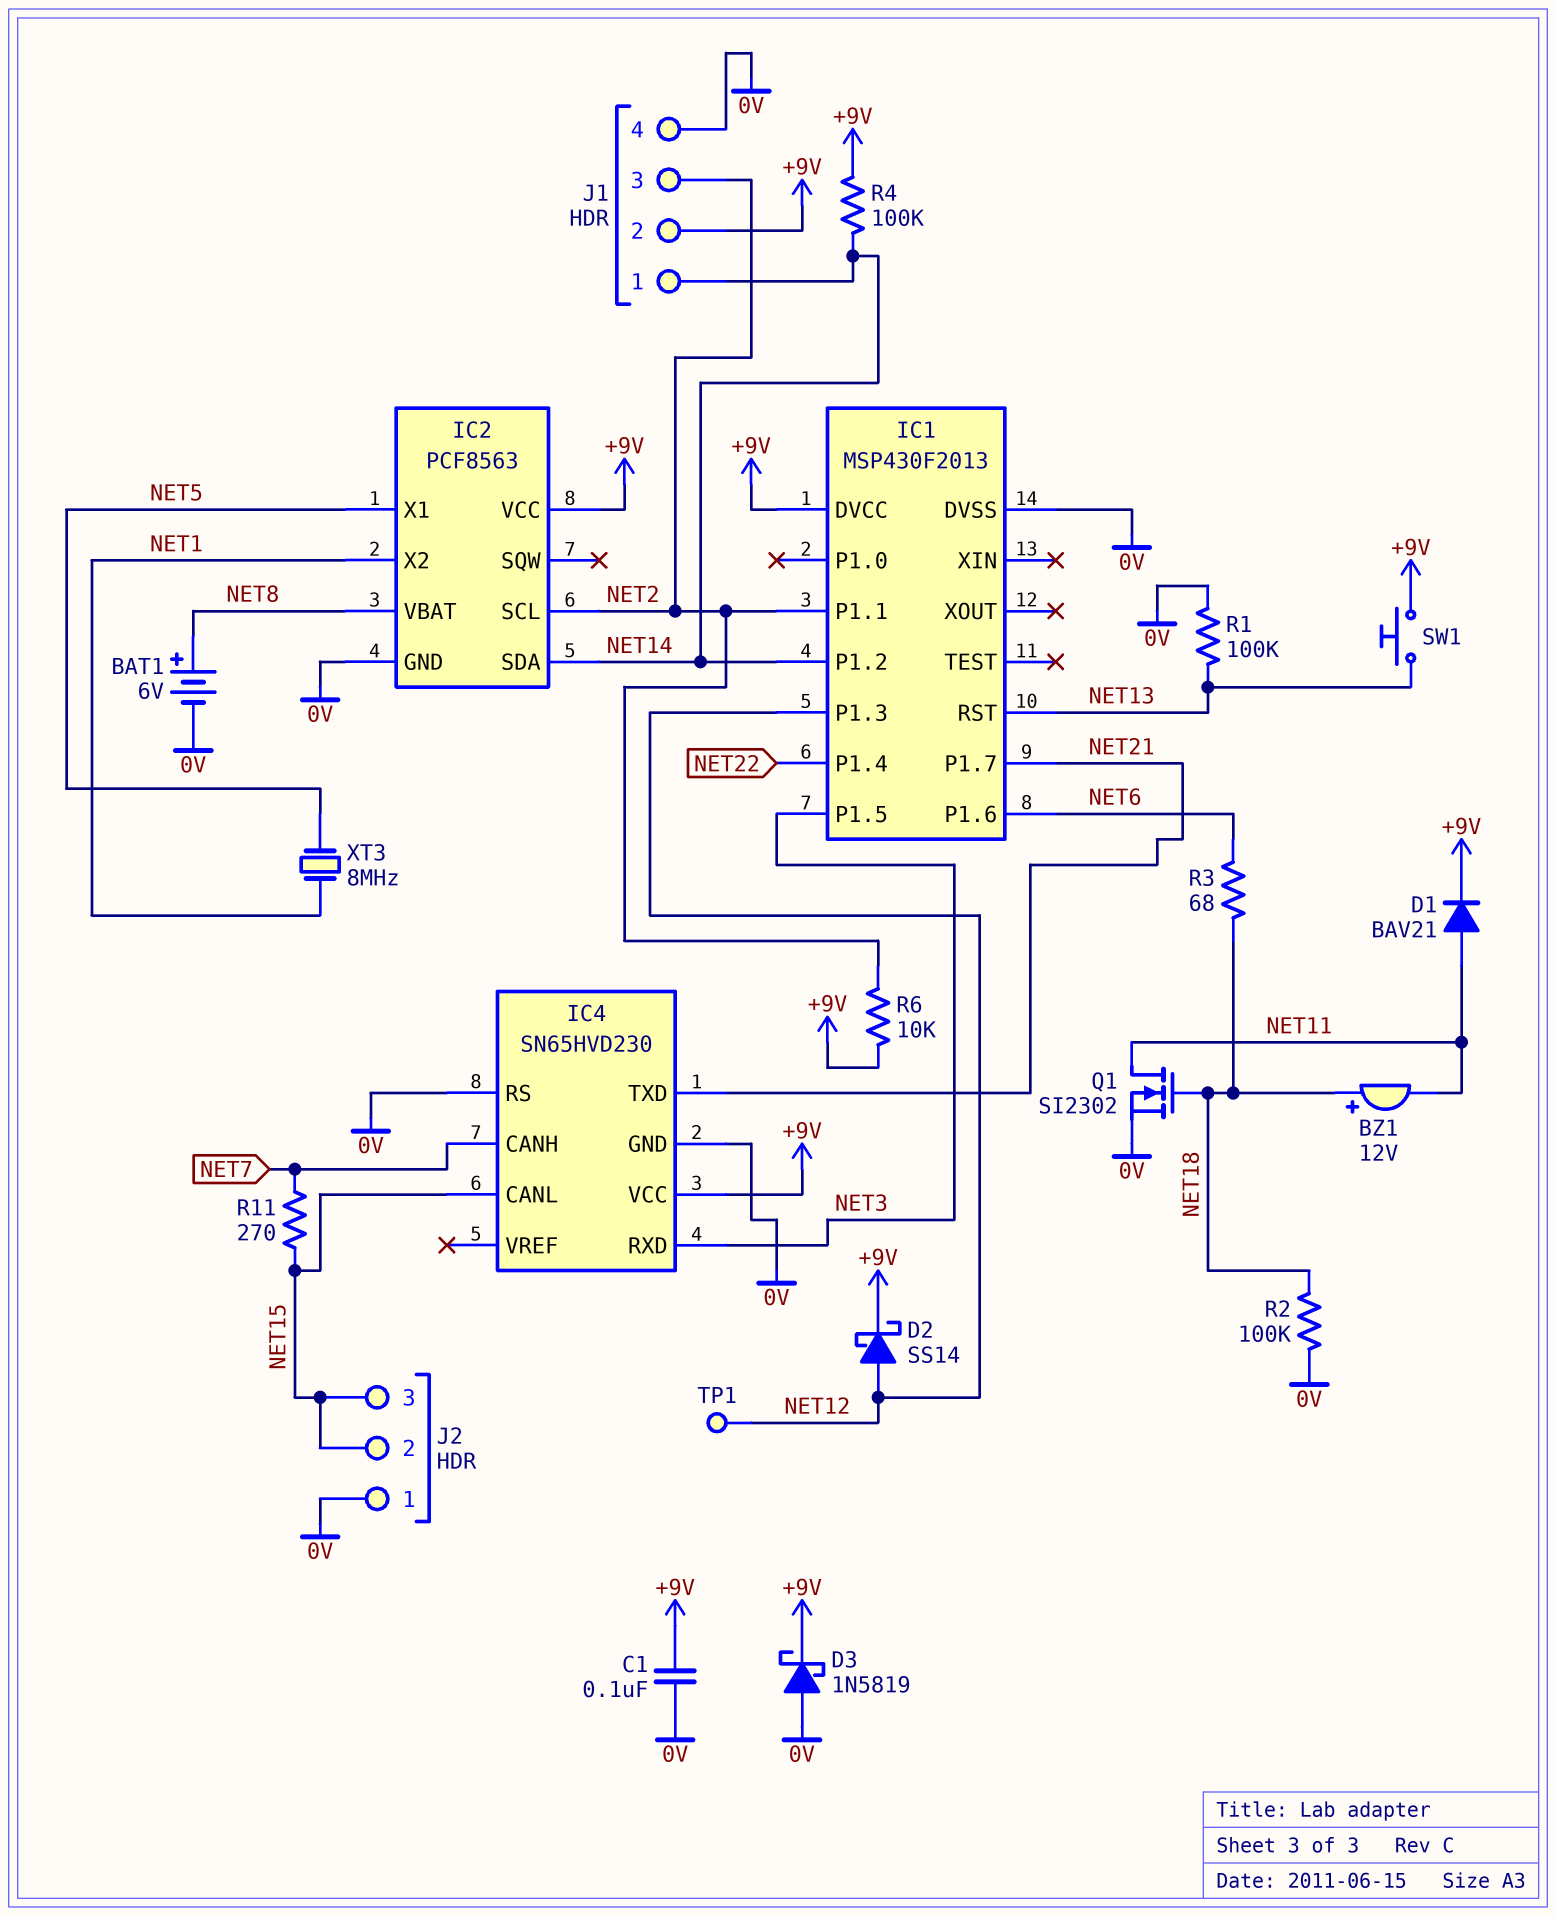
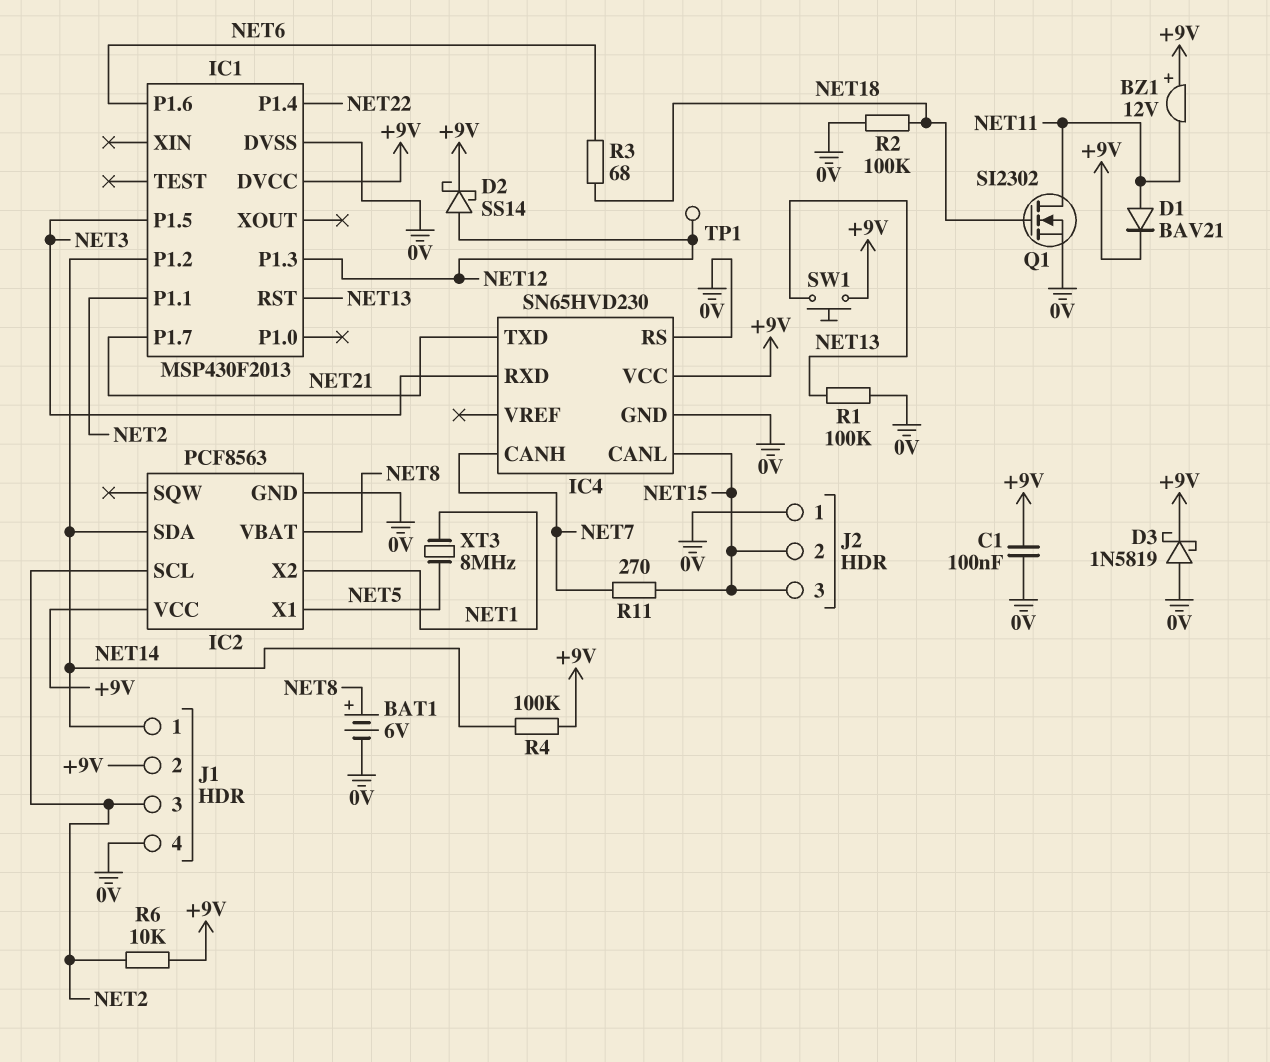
BZ1: buzzer 12V (plus NET18, minus NET11) -> buzzer 12V (plus +9V, minus NET11)

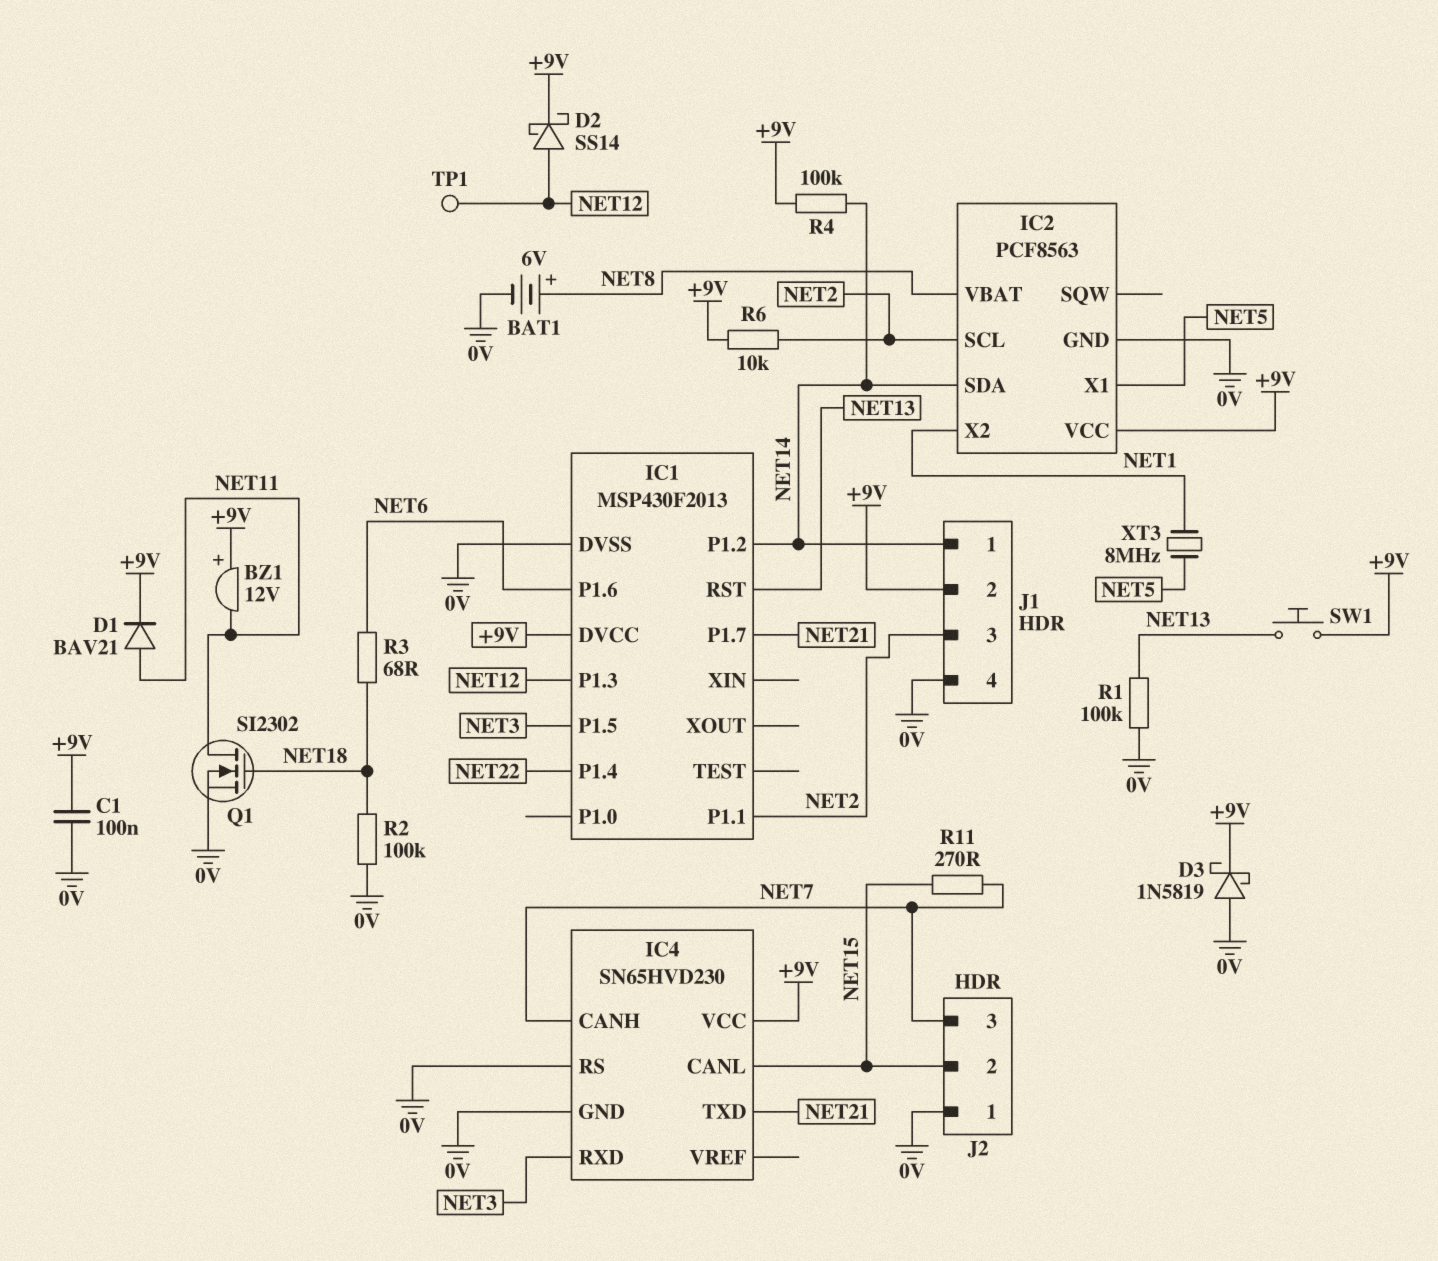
J2 pin 3: NET15 -> NET7

